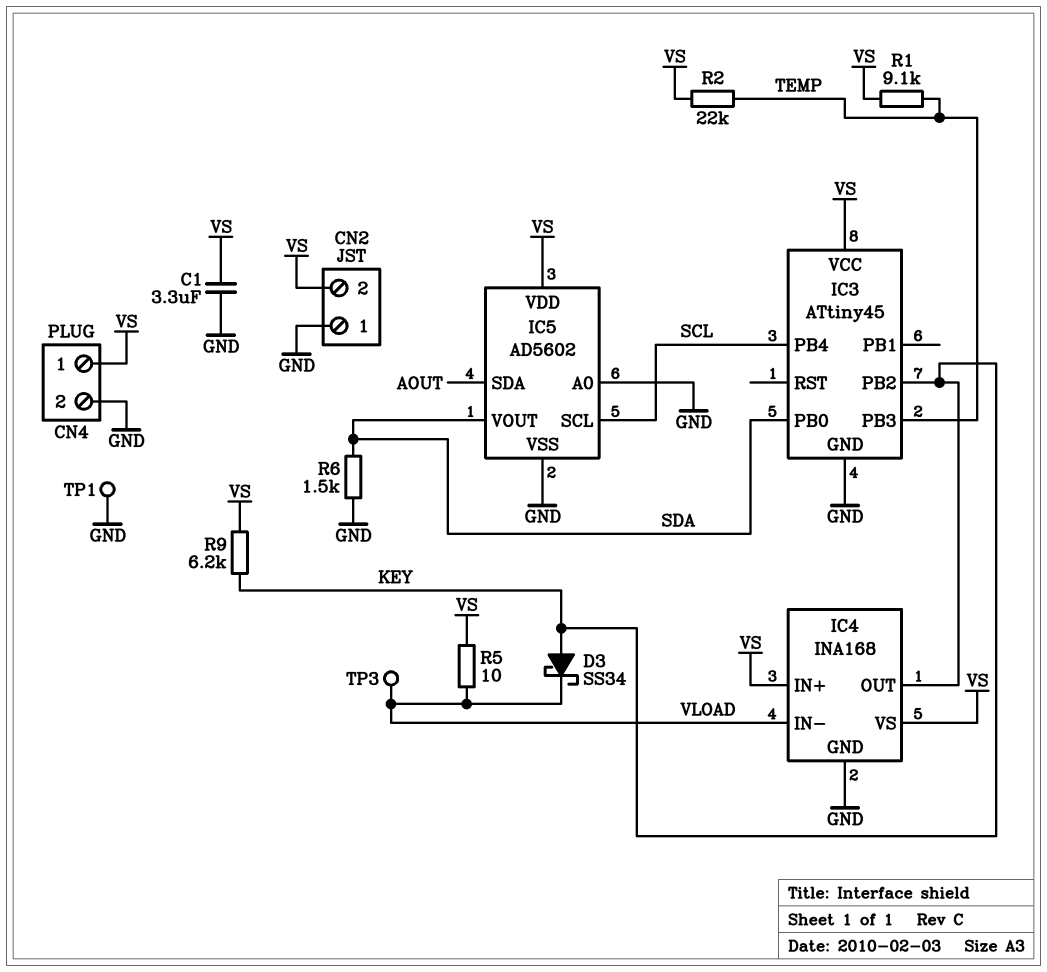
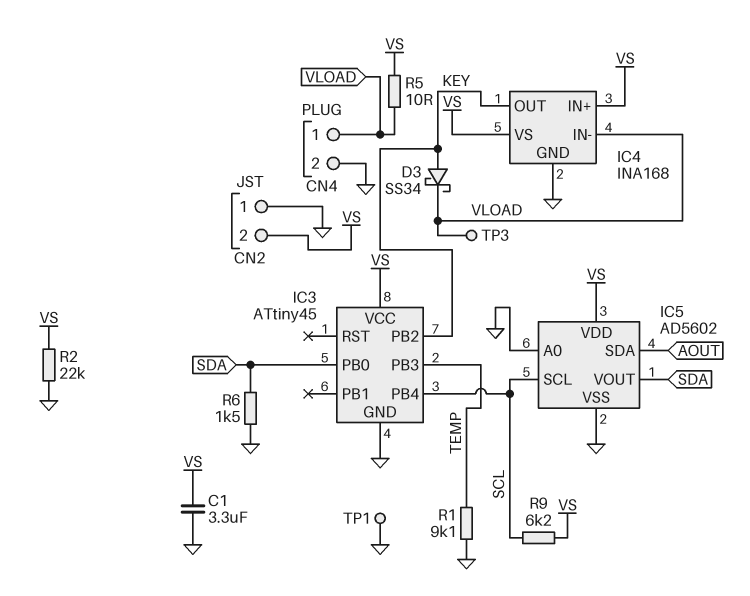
CN4 pin 1: VS -> VLOAD
R1: 9.1k (TEMP, VS) -> 9.1k (GND, TEMP)
R2: 22k (TEMP, VS) -> 22k (GND, VS)
R9: 6.2k (KEY, VS) -> 6.2k (SCL, VS)

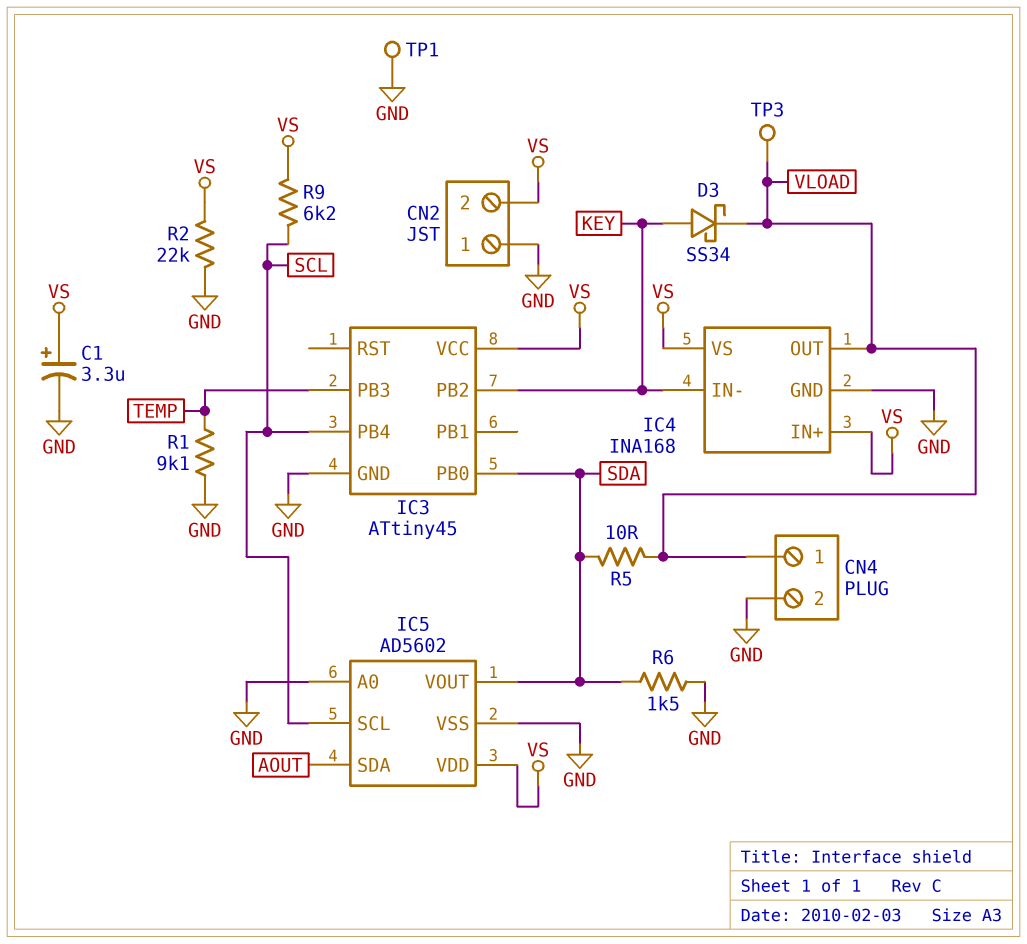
C1: 3.3uF (GND, VS) -> 3.3uF (plus VS, minus GND)
IC4 pin IN-: VLOAD -> KEY
IC4 pin OUT: KEY -> VLOAD
R5: 10 (VLOAD, VS) -> 10 (SDA, VLOAD)

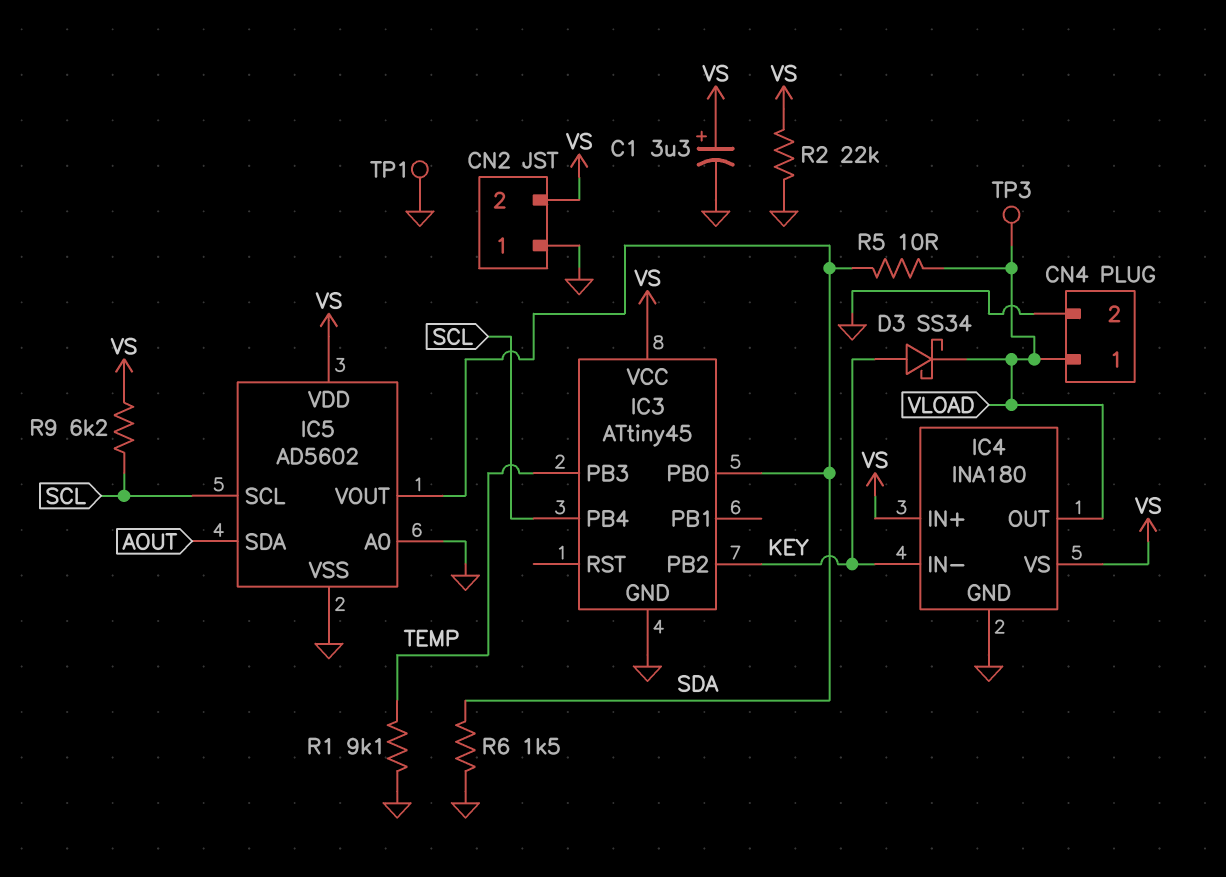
IC4: INA168 -> INA180

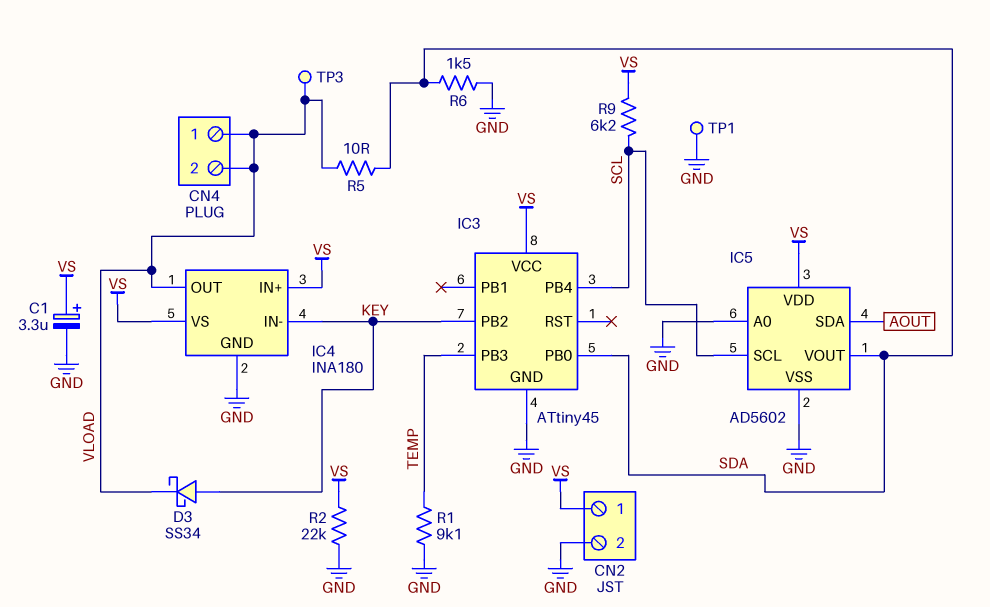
CN2 pin 1: GND -> VS
CN2 pin 2: VS -> GND
CN4 pin 2: GND -> VLOAD

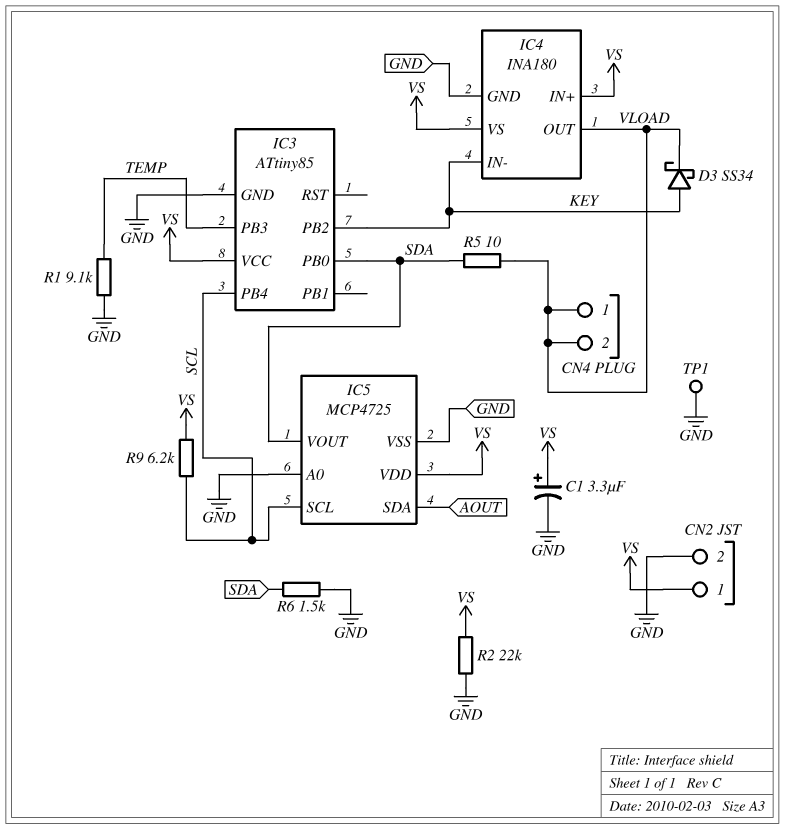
IC3: ATtiny45 -> ATtiny85
IC5: AD5602 -> MCP4725
TP3: test point (VLOAD) -> none

